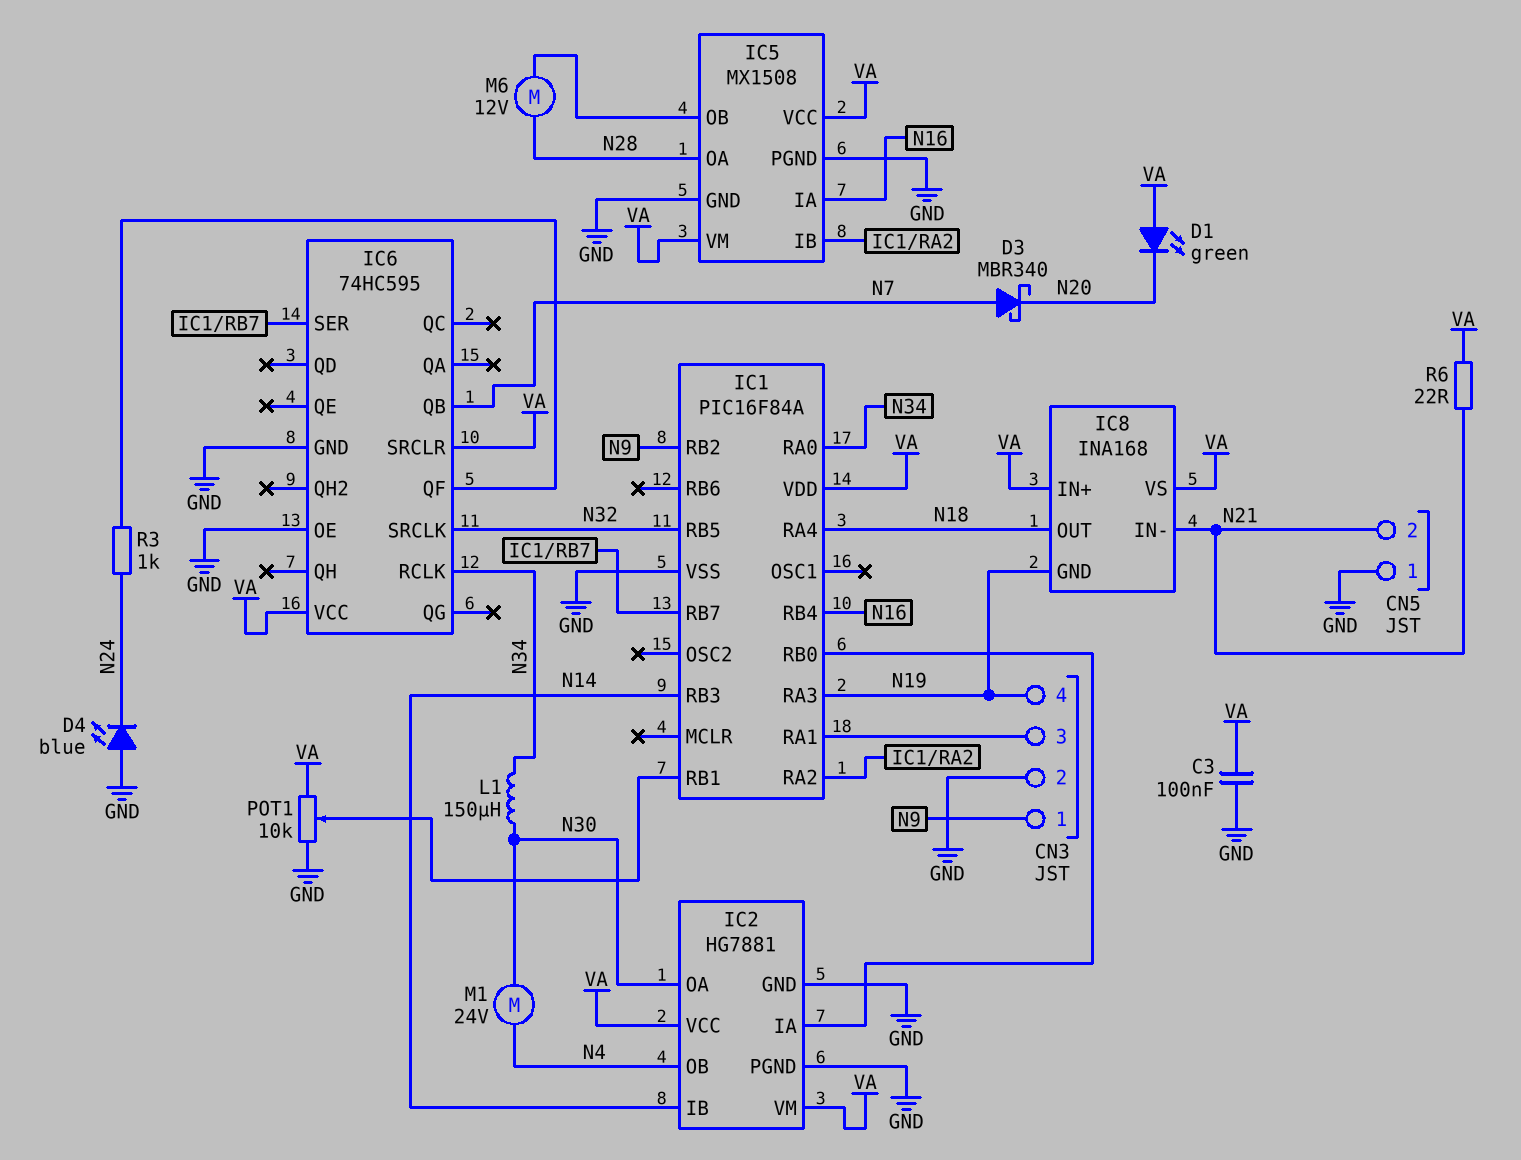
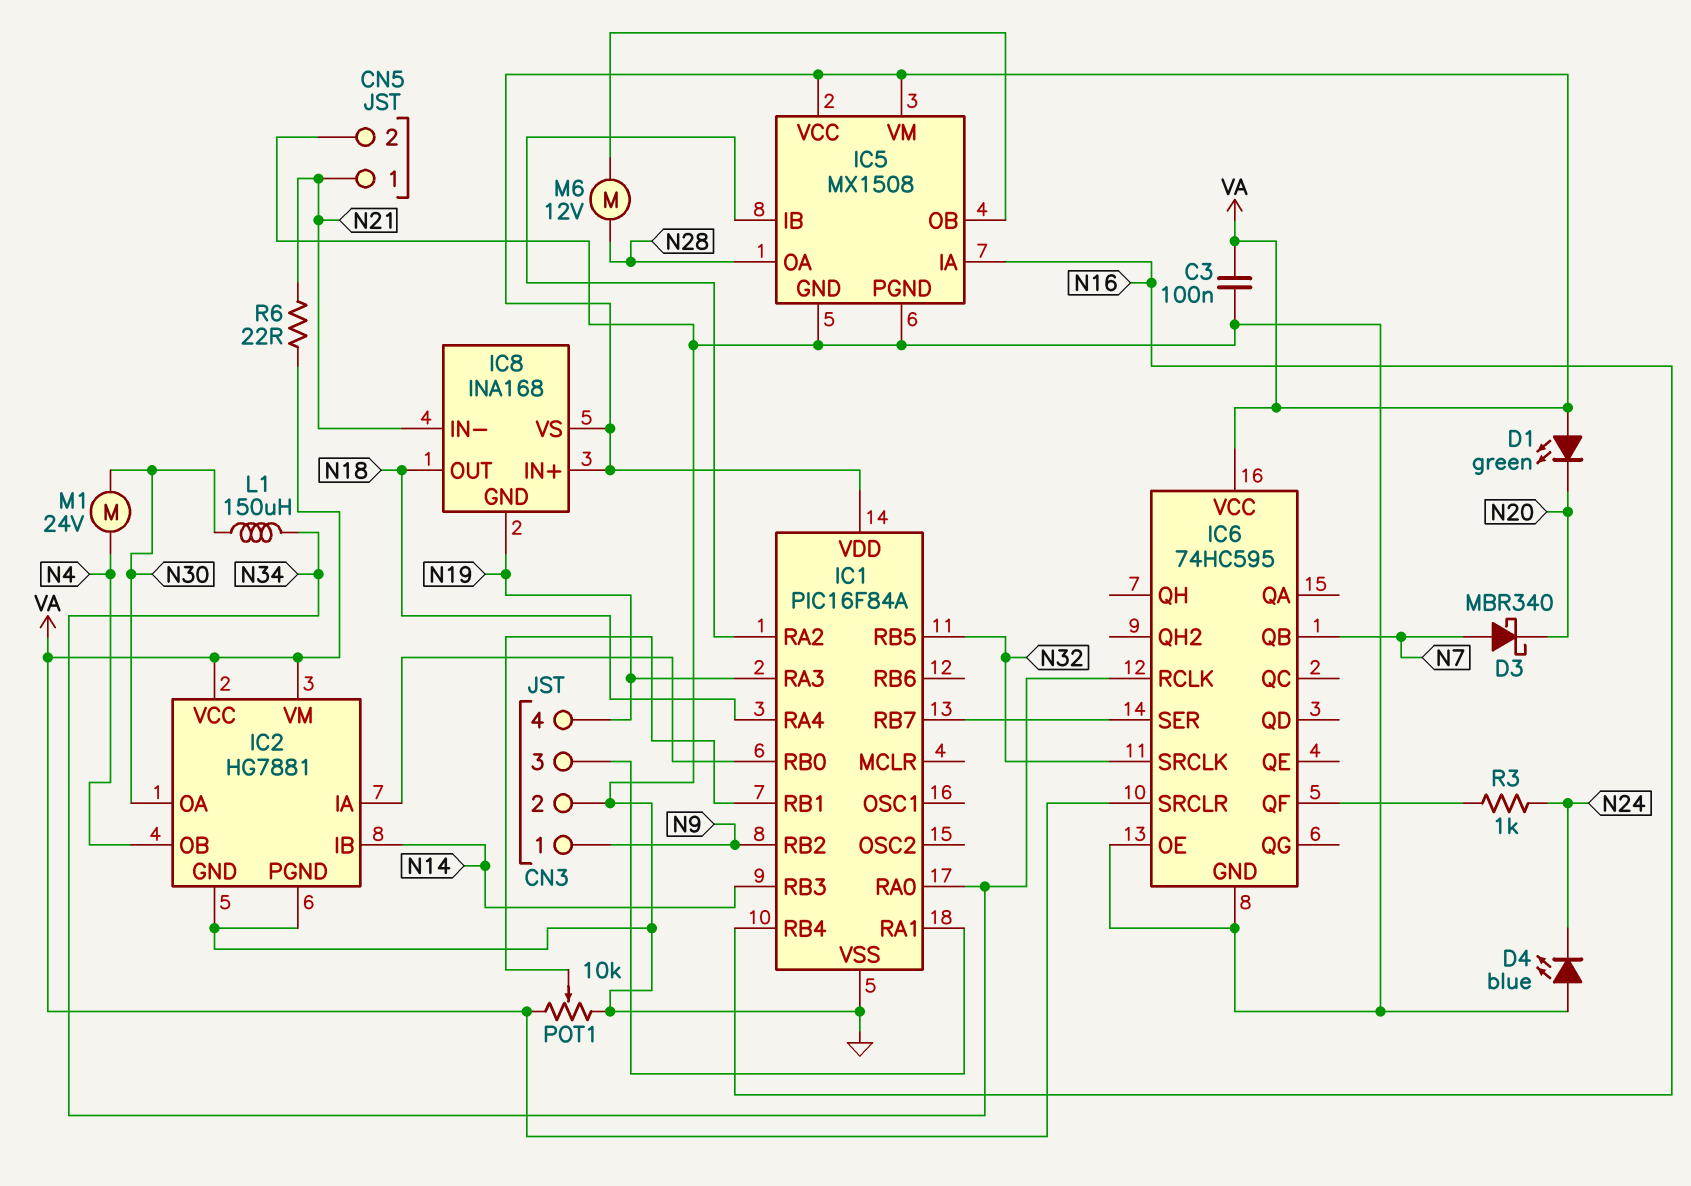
CN5 pin 1: GND -> N21
CN5 pin 2: N21 -> GND

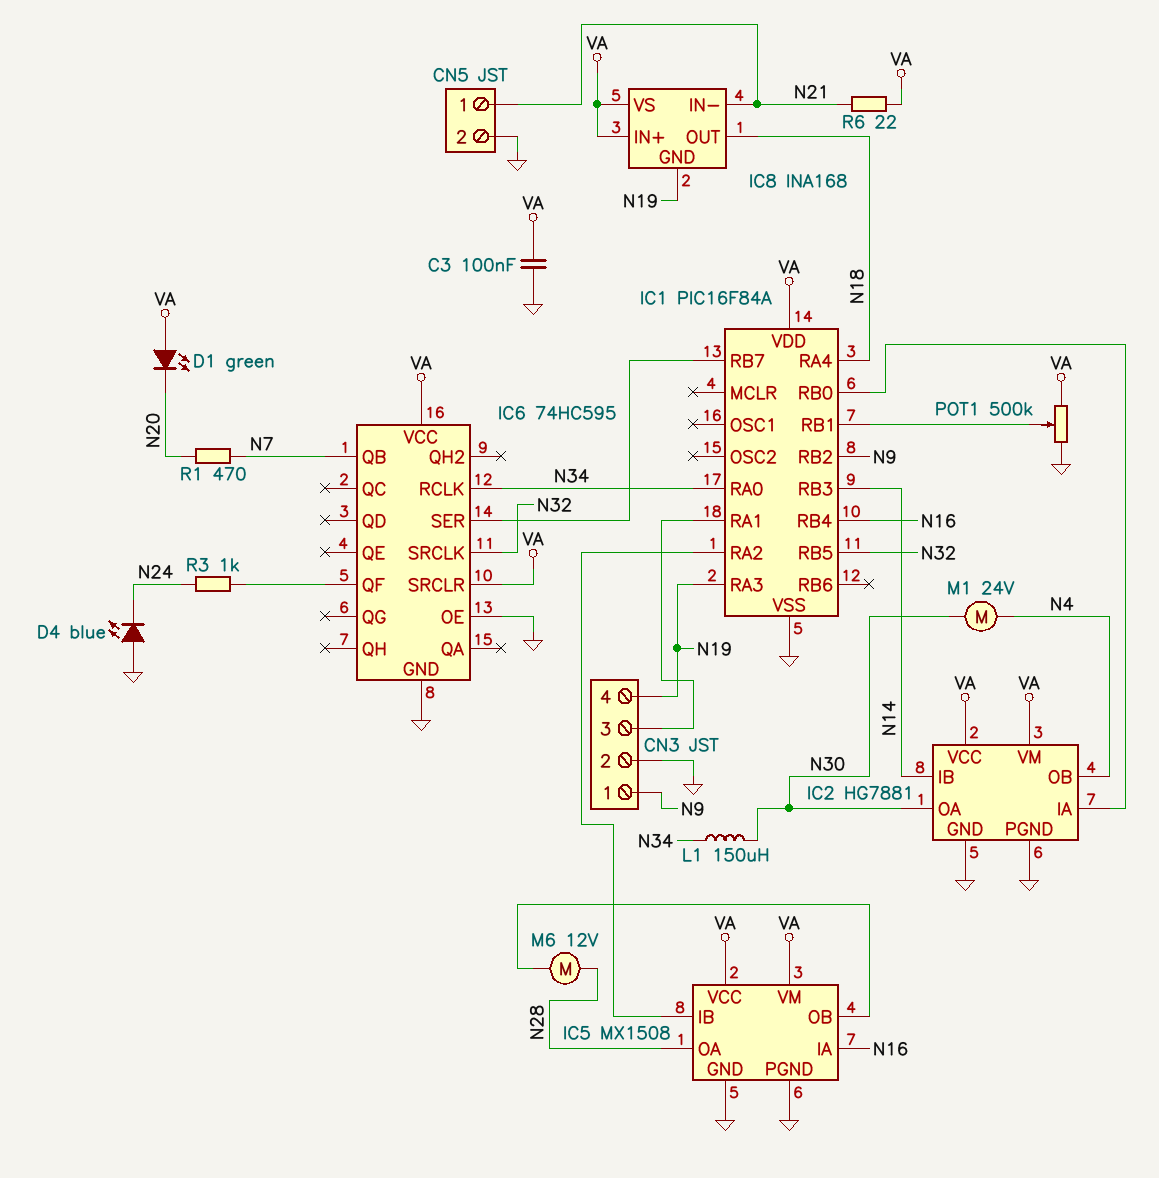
D3: schottky MBR340 (A N7, K N20) -> none
POT1: 10k (GND, VA, wiper IC1/RB1) -> 500k (GND, VA, wiper IC1/RB1)
R1: none -> 470 (N7, N20)

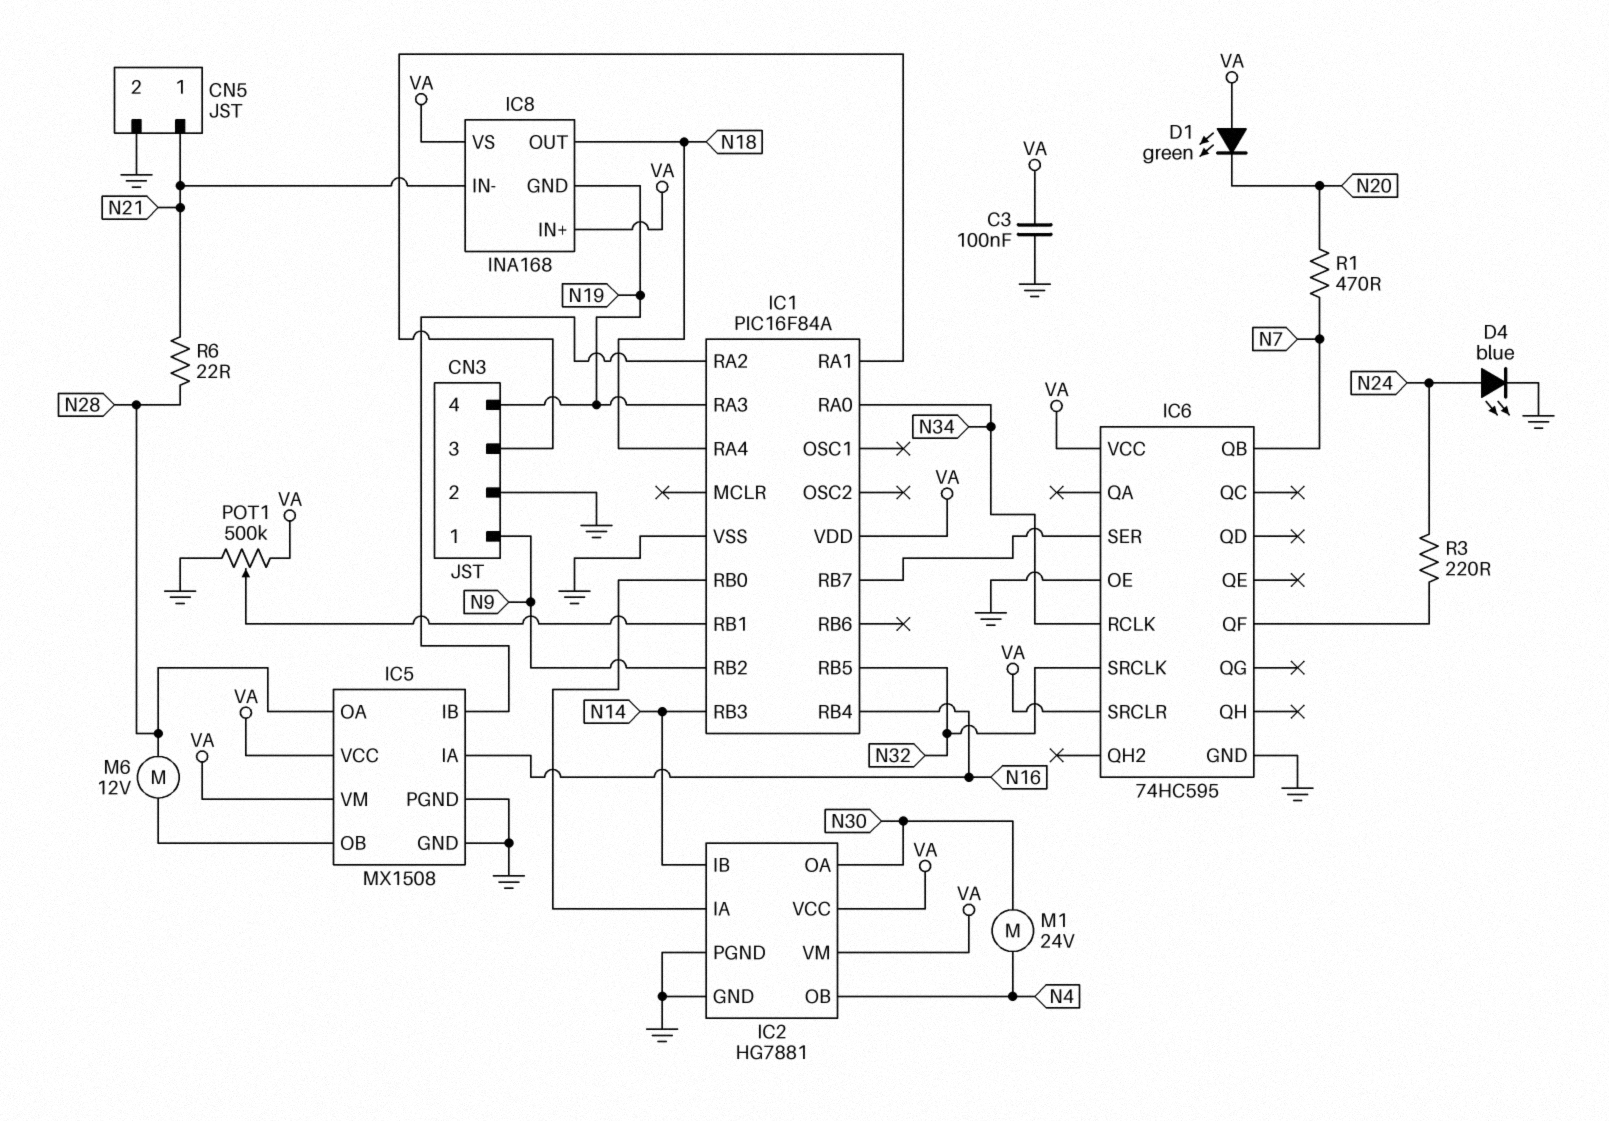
D4: LED blue (A GND, K N24) -> LED blue (A N24, K GND)
L1: 150uH (N30, N34) -> none
R3: 1k (IC6/QF, N24) -> 220 (IC6/QF, N24)
R6: 22 (N21, VA) -> 22 (N21, N28)

